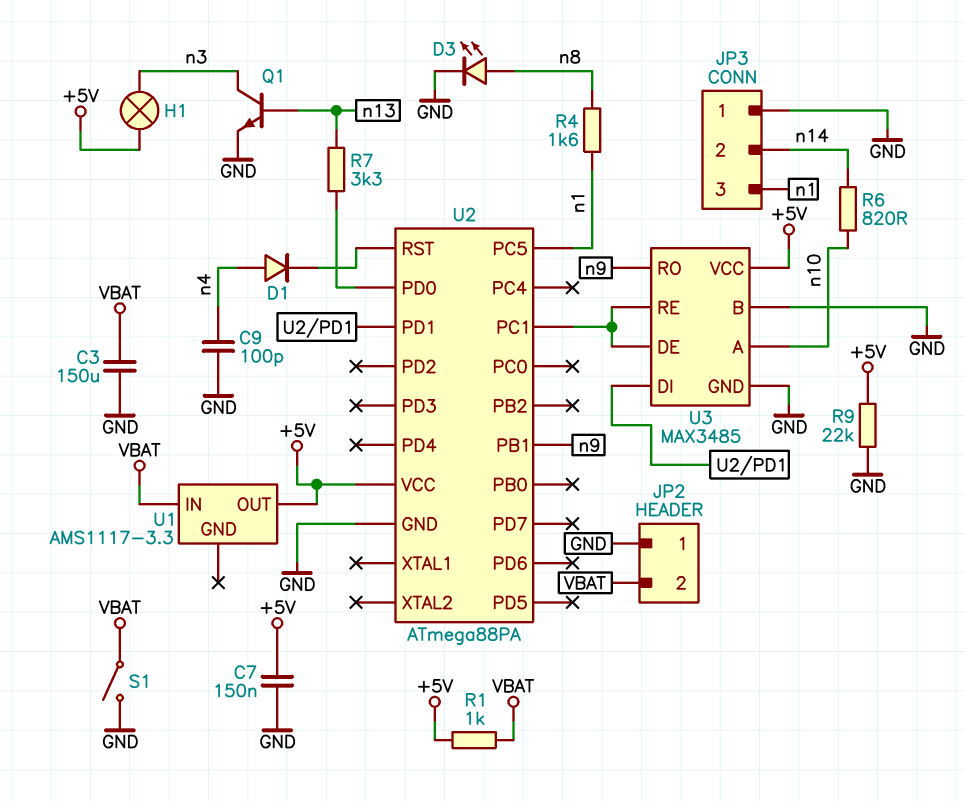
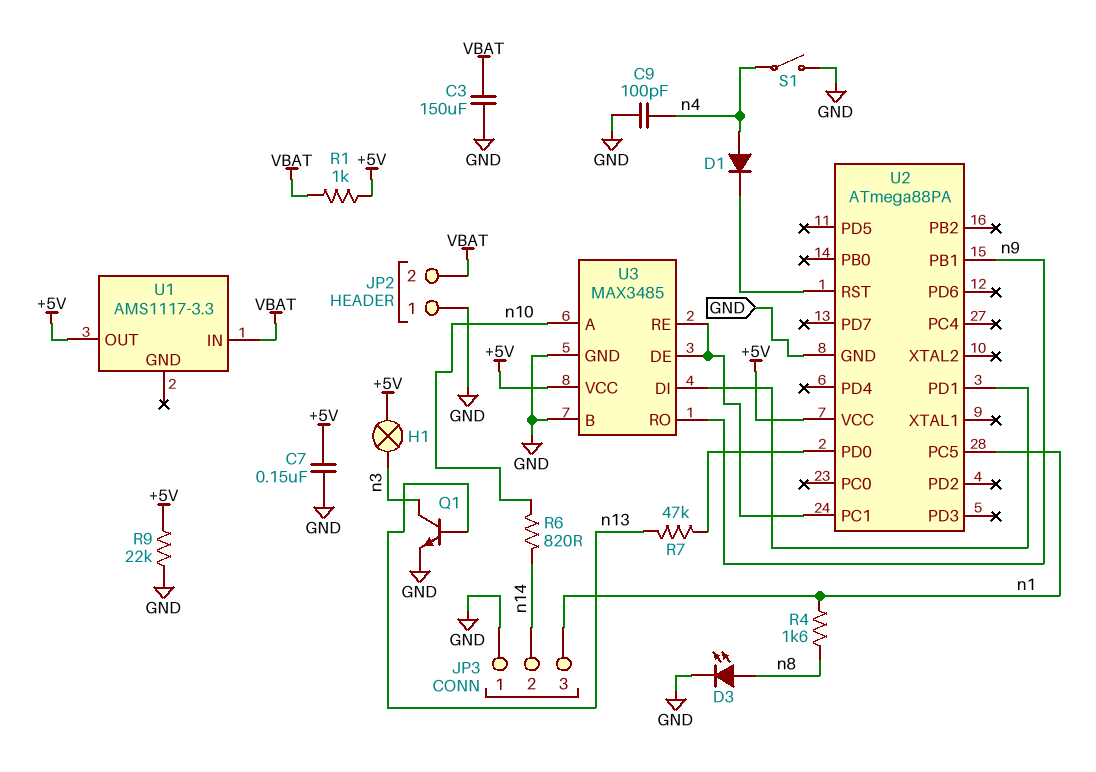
R7: 3.3k (U2/PD0, n13) -> 47k (U2/PD0, n13)
S1: switch (GND, VBAT) -> switch (GND, n4)

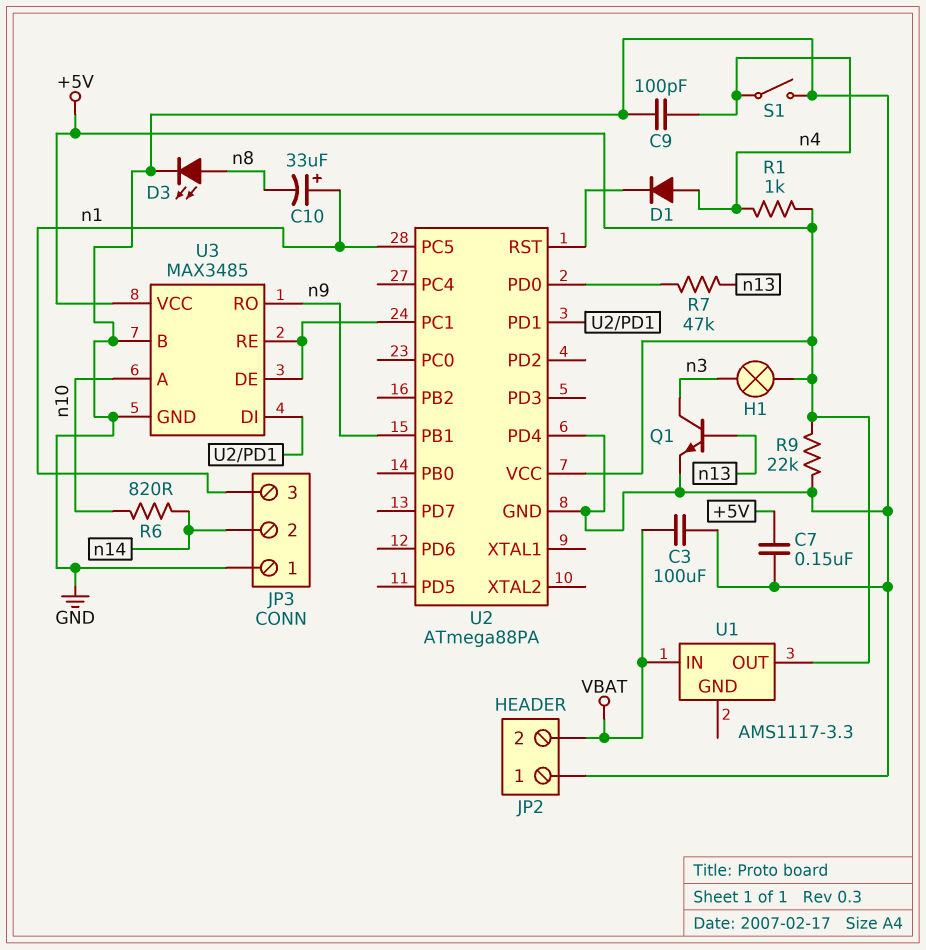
C3: 150uF (GND, VBAT) -> 100uF (GND, VBAT)
C10: none -> 33uF (plus n1, minus n8)
R1: 1k (+5V, VBAT) -> 1k (+5V, n4)
R4: 1.6k (n1, n8) -> none
U2 pin PD4: none -> GND

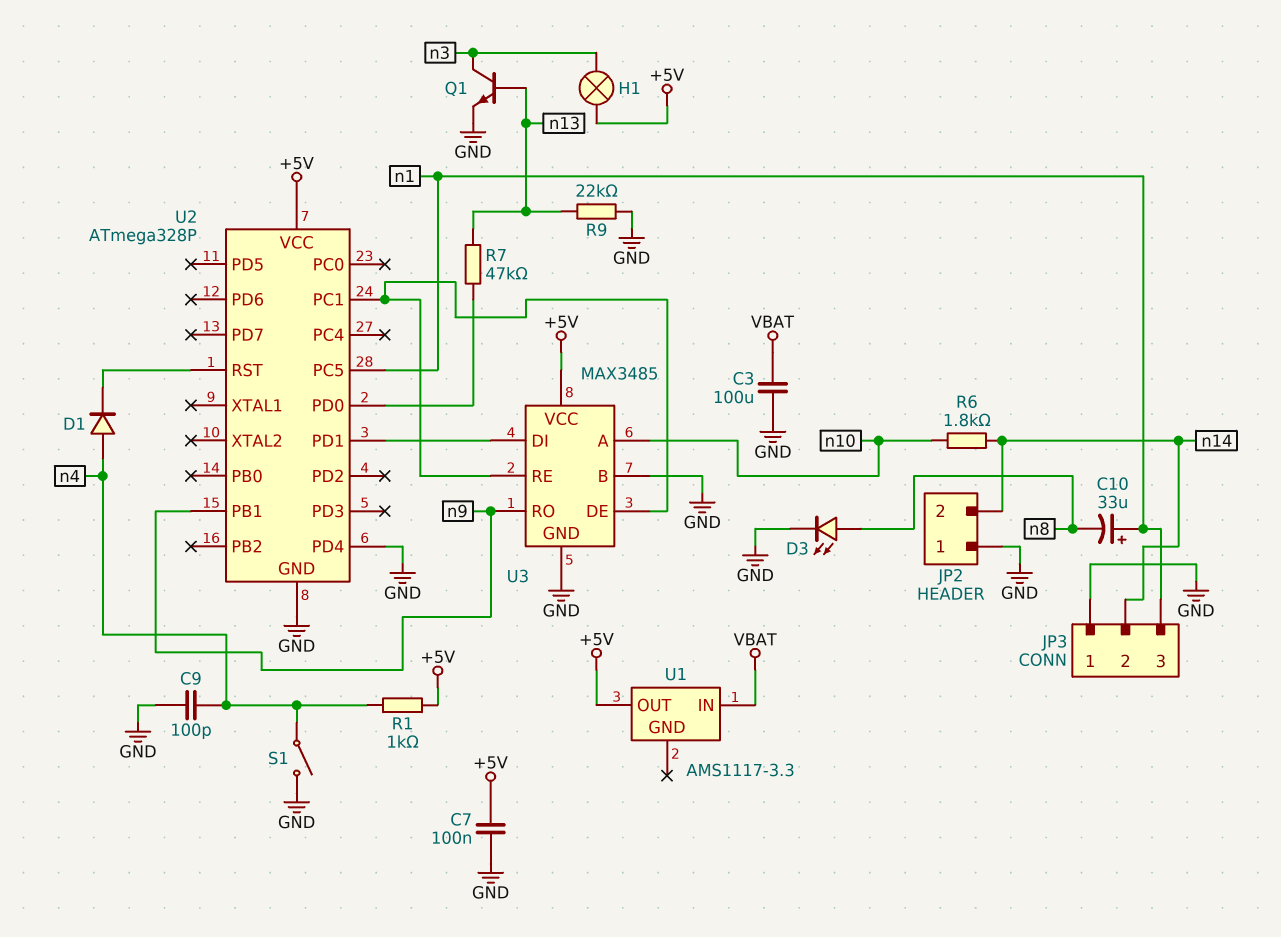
C7: 150nF (+5V, GND) -> 100nF (+5V, GND)
JP2 pin 2: VBAT -> n14
R6: 820 (n10, n14) -> 1.8k (n10, n14)
R9: 22k (+5V, GND) -> 22k (GND, n13)
U2: ATmega88PA -> ATmega328P

